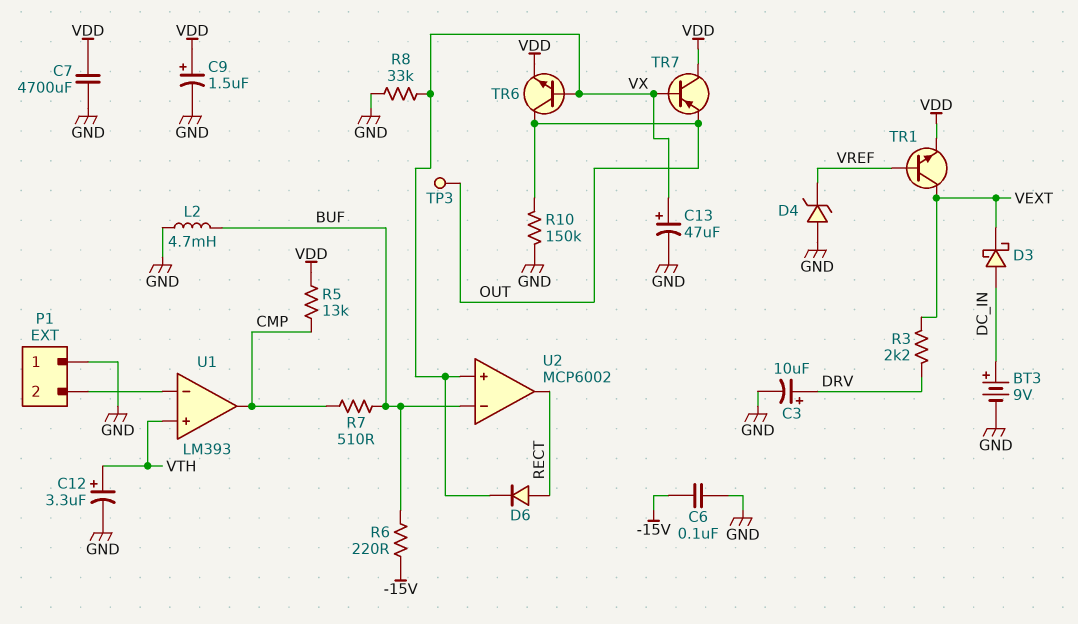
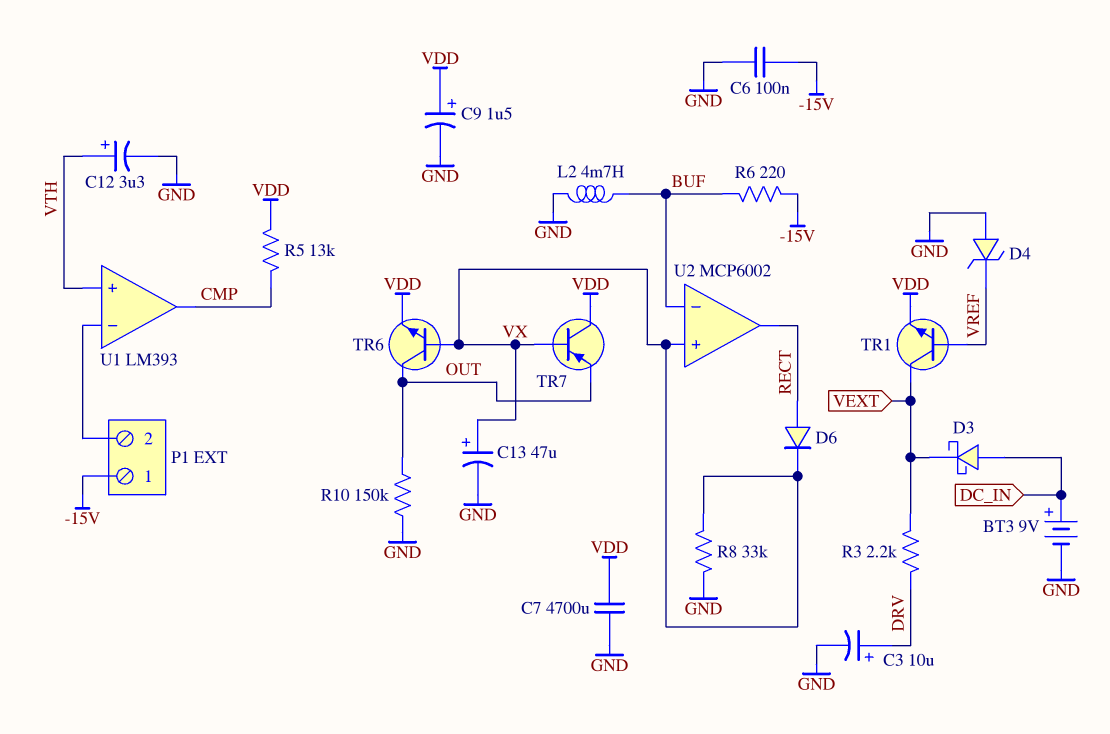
P1 pin 1: GND -> -15V
R7: 510 (BUF, CMP) -> none
TP3: test point (OUT) -> none

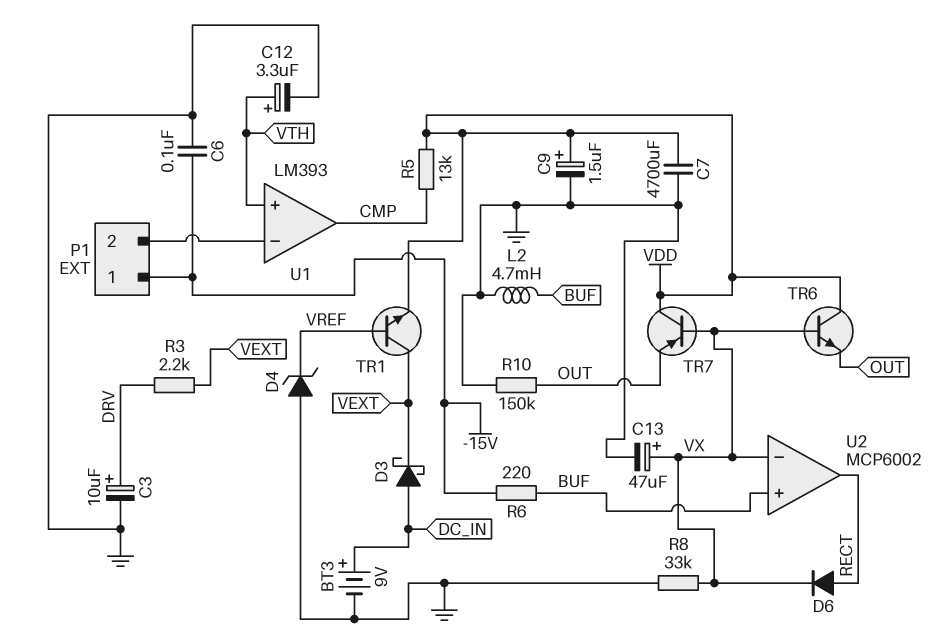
TR6: NPN (B VX, C OUT, E VDD) -> NPN (B VX, C VDD, E OUT)
U2 pin in+: VX -> BUF
U2 pin in-: BUF -> VX

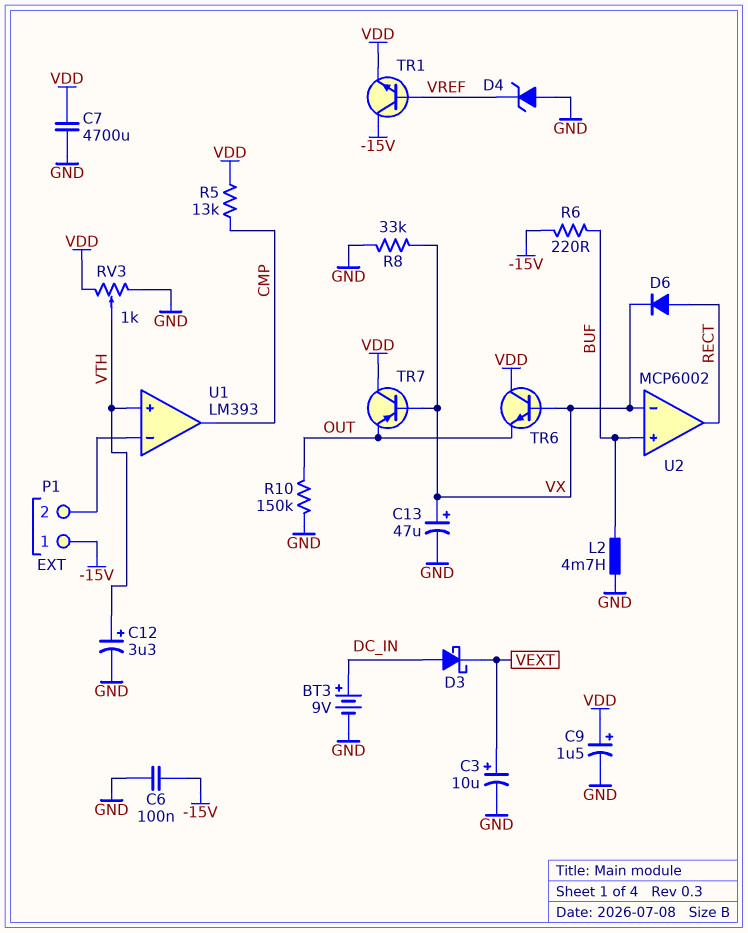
C3: 10uF (plus DRV, minus GND) -> 10uF (plus VEXT, minus GND)
R3: 2.2k (DRV, VEXT) -> none
RV3: none -> 1k (GND, VDD, wiper VTH)
TR1: NPN (B VREF, C VEXT, E VDD) -> NPN (B VREF, C -15V, E VDD)

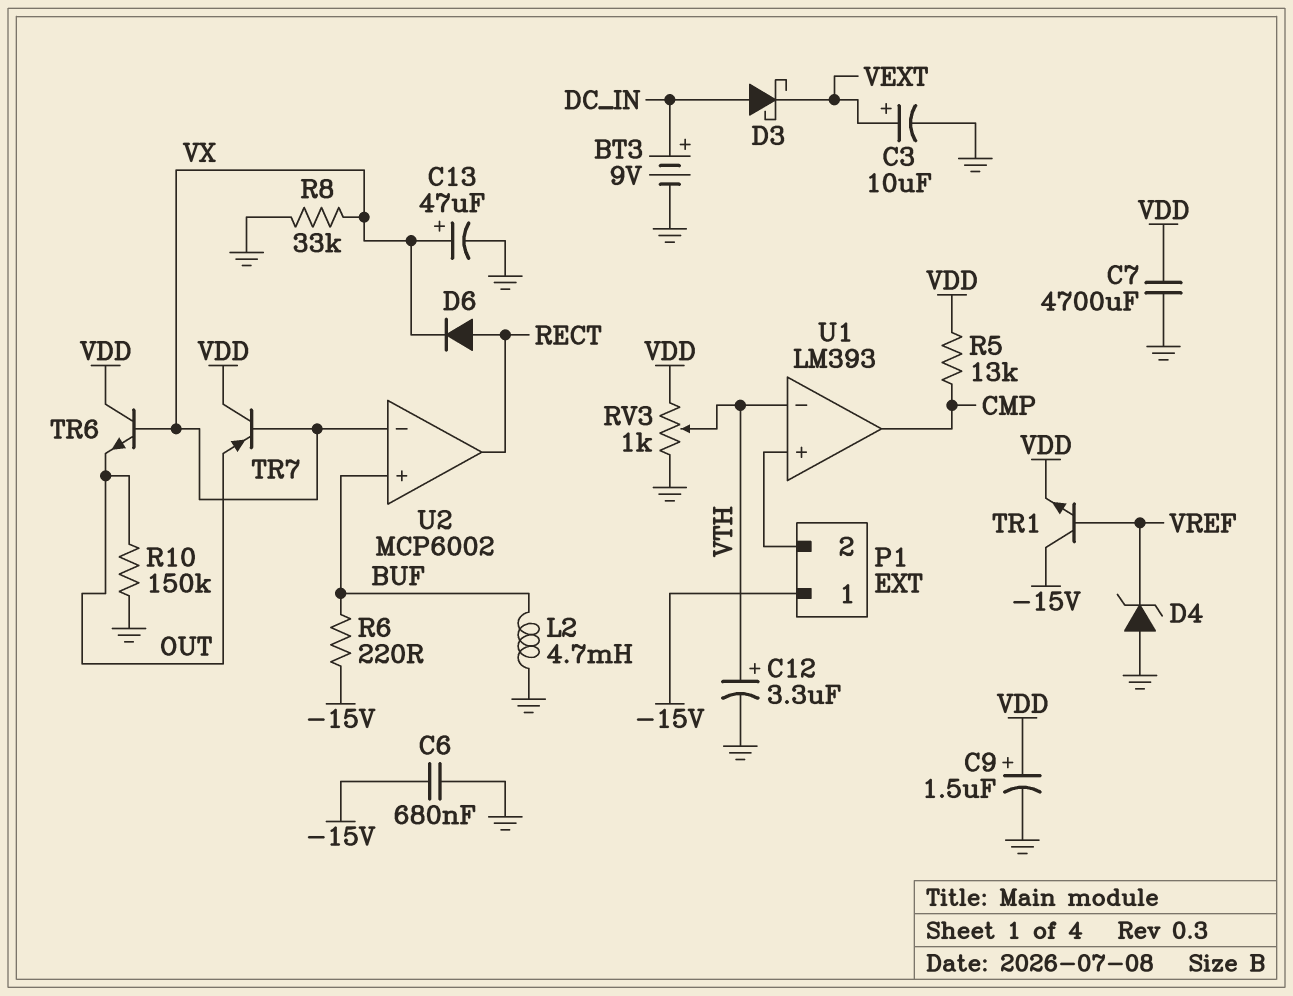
C6: 100nF (-15V, GND) -> 680nF (-15V, GND)
U1 pin in+: VTH -> P1/2
U1 pin in-: P1/2 -> VTH

